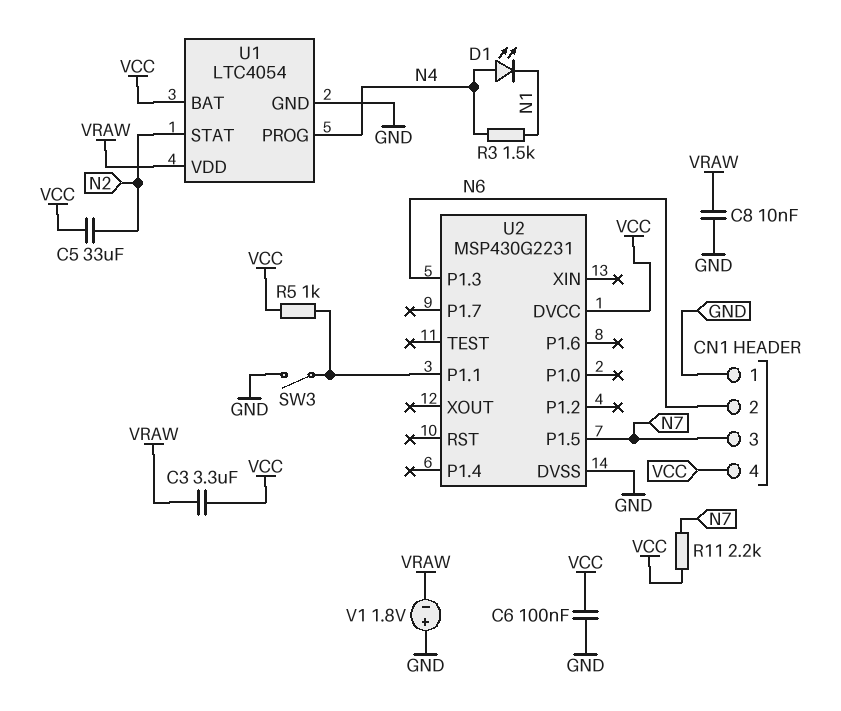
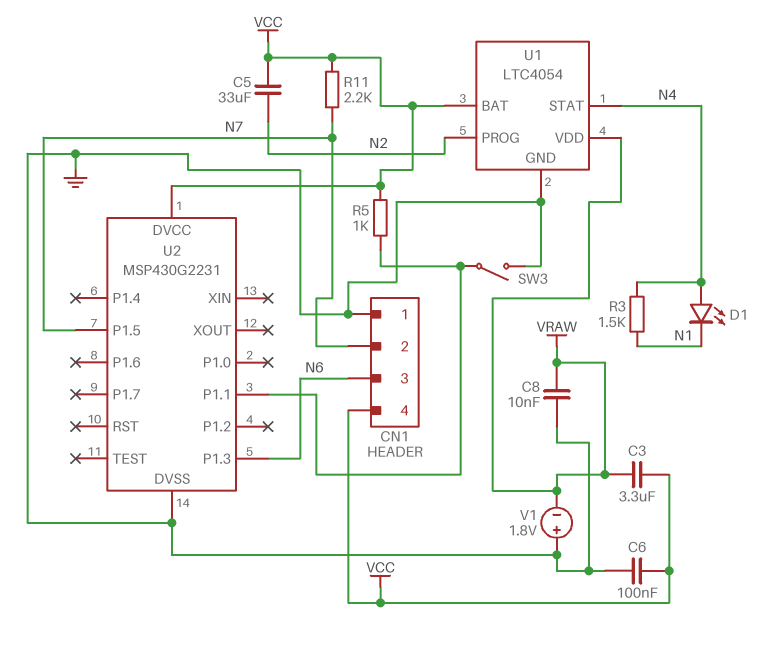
CN1 pin 2: N6 -> N7
CN1 pin 3: N7 -> N6
U1 pin PROG: N4 -> N2
U1 pin STAT: N2 -> N4

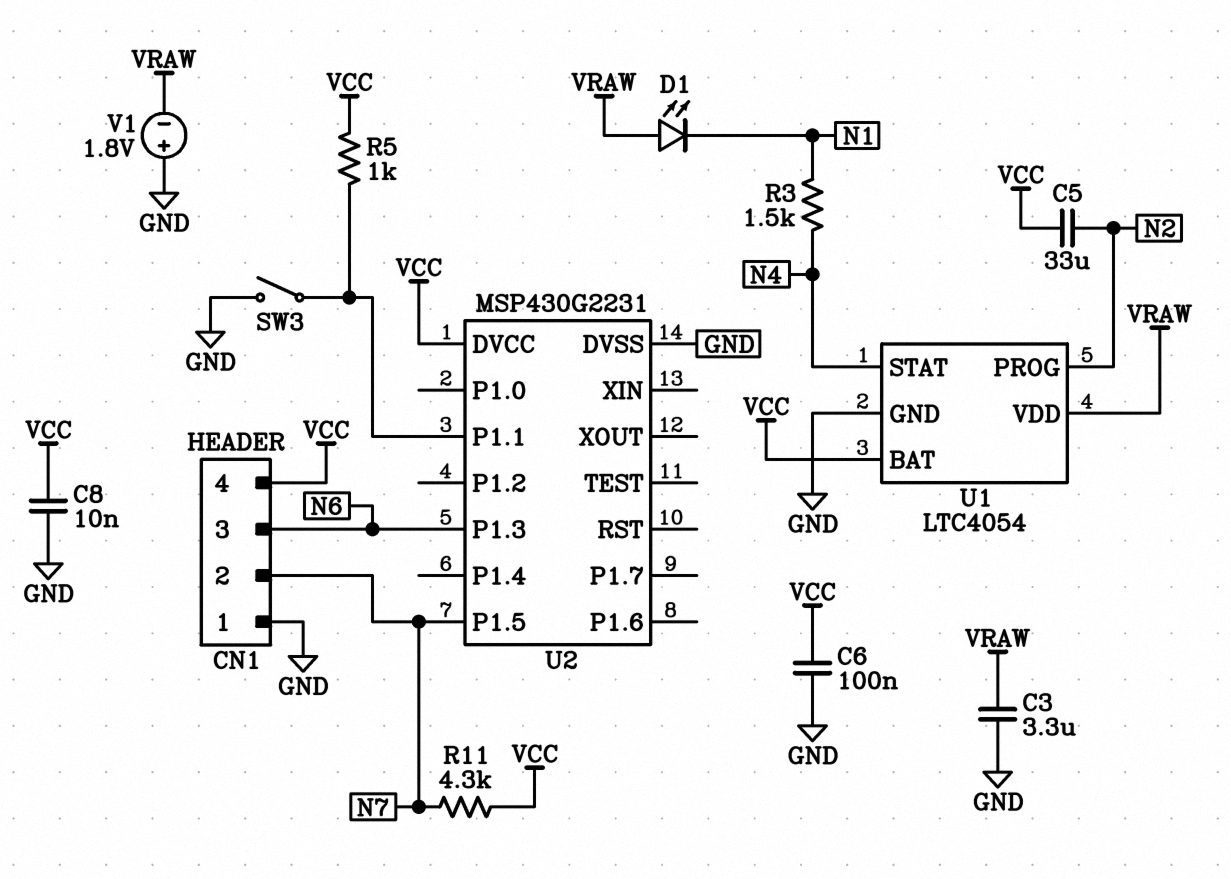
C3: 3.3uF (VCC, VRAW) -> 3.3uF (GND, VRAW)
C8: 10nF (GND, VRAW) -> 10nF (GND, VCC)
D1: LED (A N4, K N1) -> LED (A VRAW, K N1)
R11: 2.2k (N7, VCC) -> 4.3k (N7, VCC)

